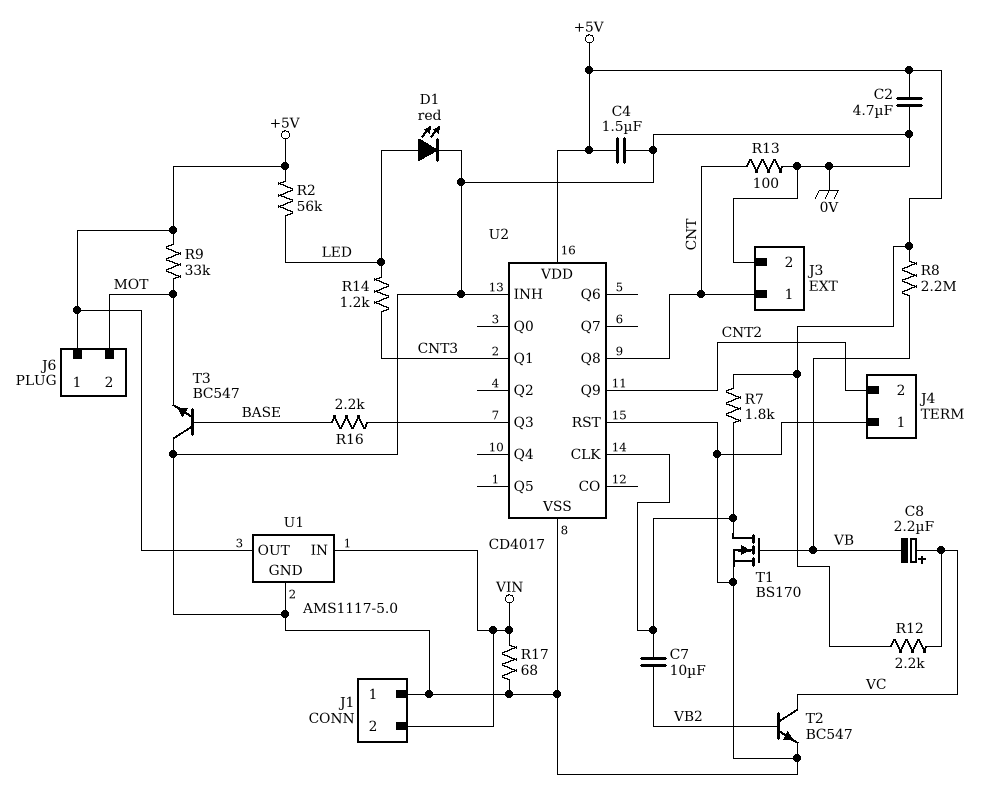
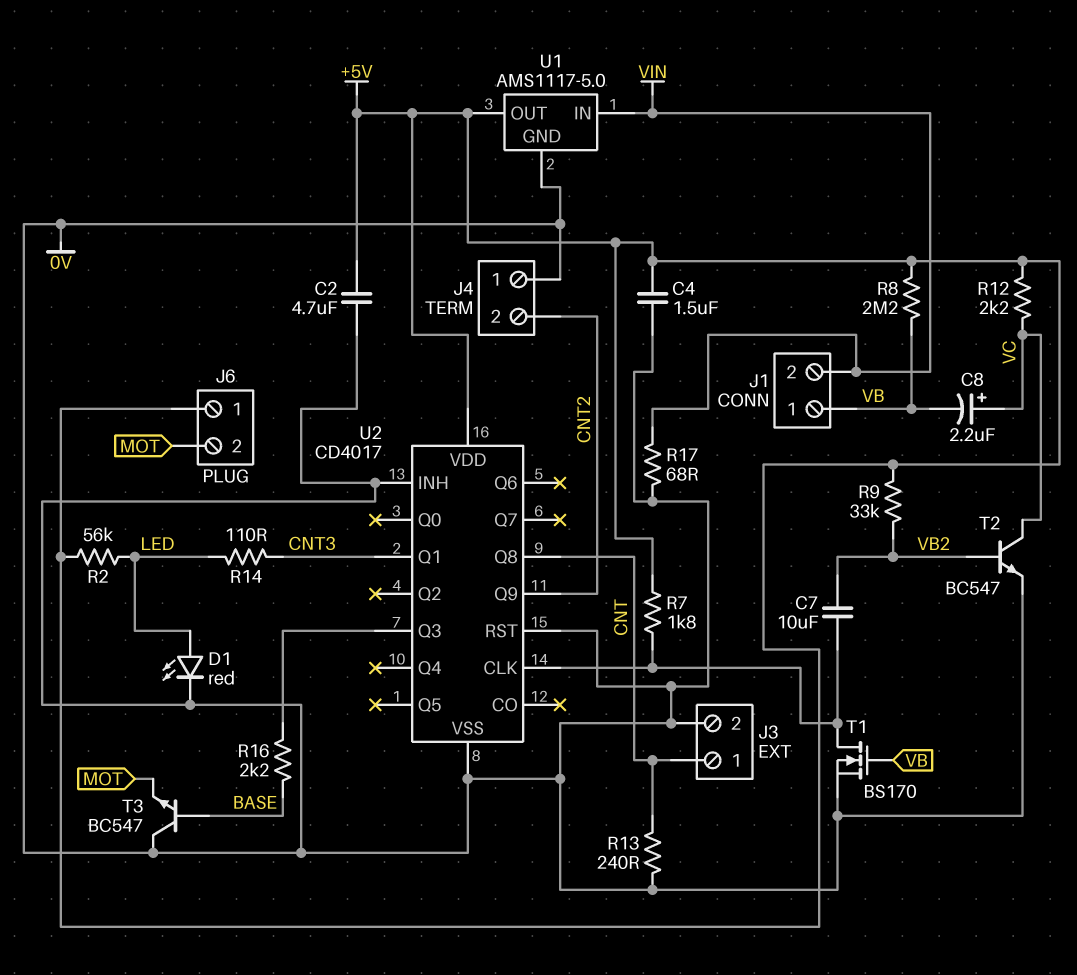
J1 pin 1: 0V -> VB
R9: 33k (+5V, MOT) -> 33k (+5V, VB2)
R13: 100 (0V, CNT) -> 240 (0V, CNT)
R14: 1.2k (CNT3, LED) -> 110 (CNT3, LED)

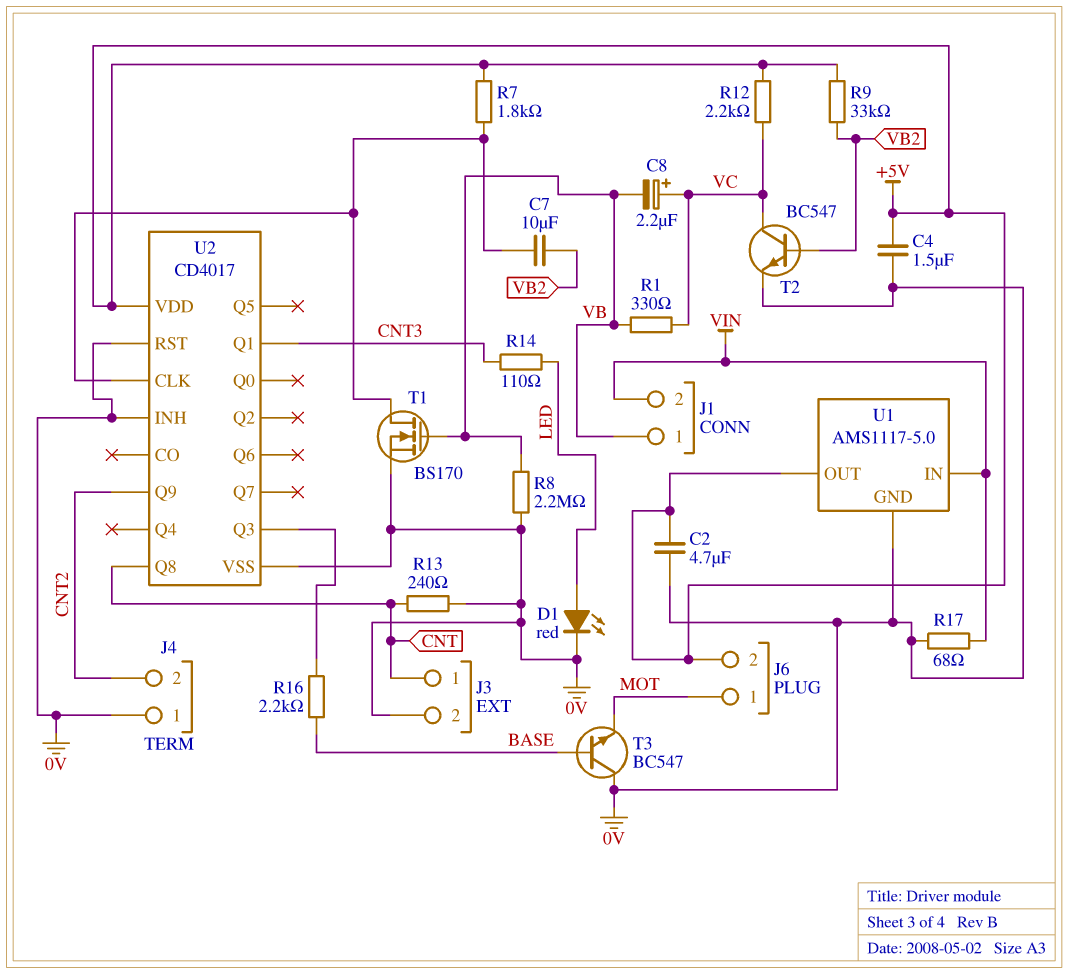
J6 pin 1: +5V -> MOT
J6 pin 2: MOT -> +5V
R1: none -> 330 (VB, VC)
R2: 56k (+5V, LED) -> none
R8: 2.2M (+5V, VB) -> 2.2M (0V, VB)

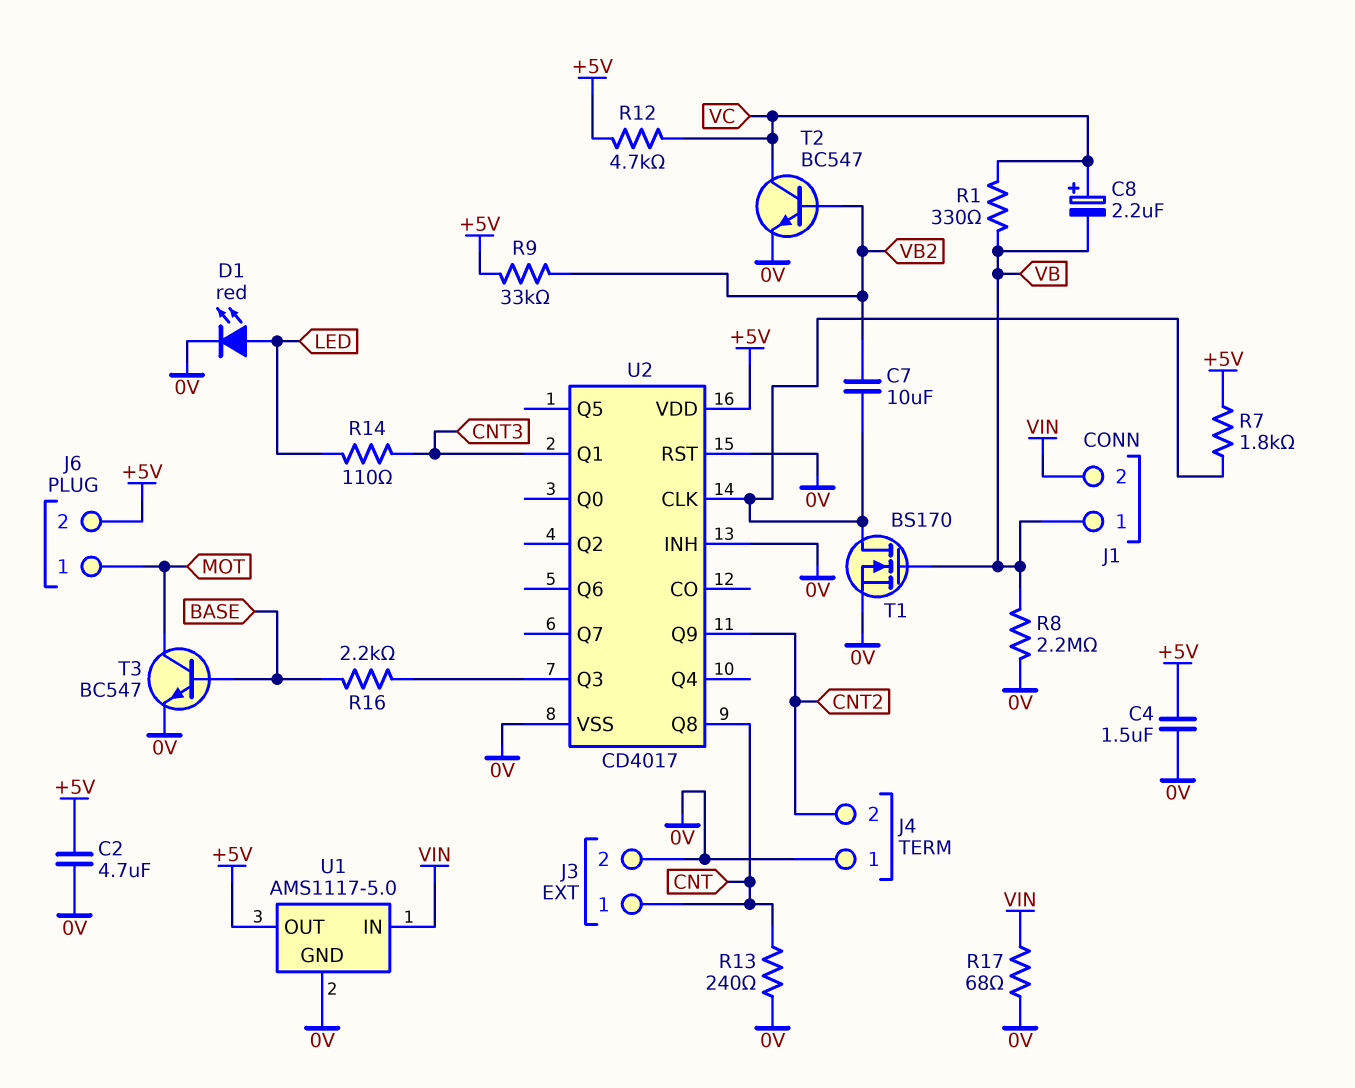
R12: 2.2k (+5V, VC) -> 4.7k (+5V, VC)
T3: NPN BC547 (B BASE, C 0V, E MOT) -> NPN BC547 (B BASE, C MOT, E 0V)

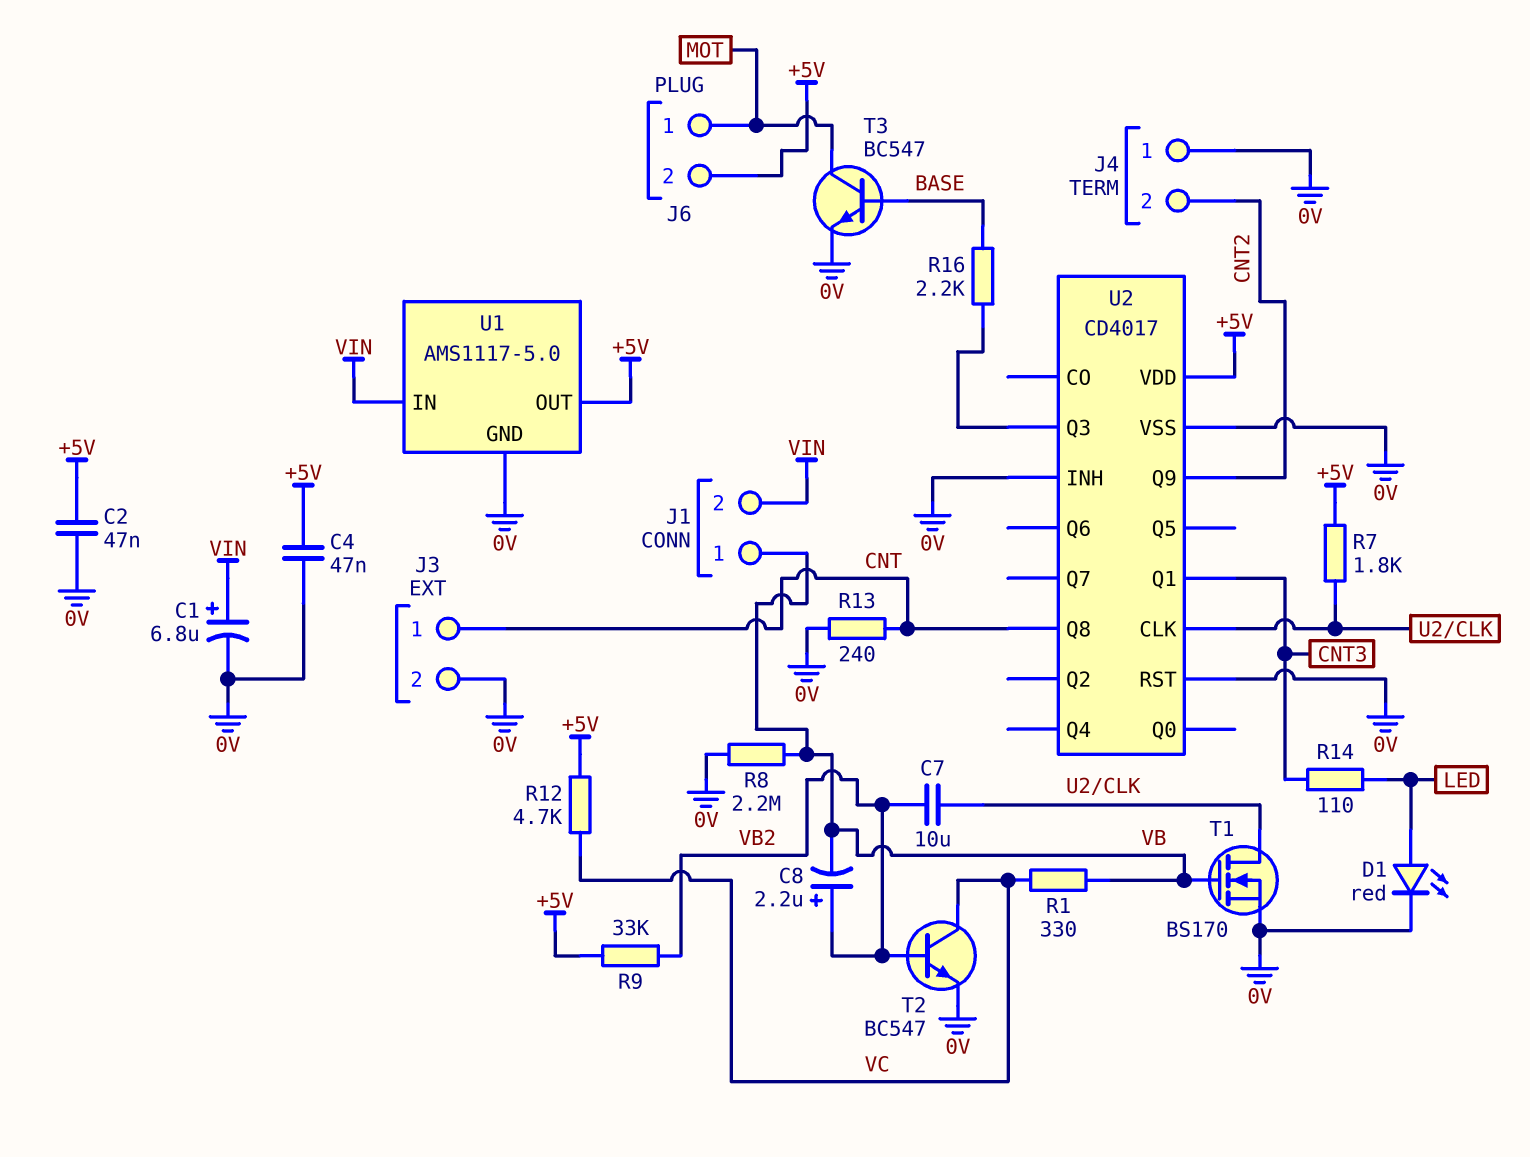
C1: none -> 6.8uF (plus VIN, minus 0V)
C2: 4.7uF (+5V, 0V) -> 47nF (+5V, 0V)
C4: 1.5uF (+5V, 0V) -> 47nF (+5V, 0V)
C8: 2.2uF (plus VC, minus VB) -> 2.2uF (plus VB2, minus VB)
R17: 68 (0V, VIN) -> none

